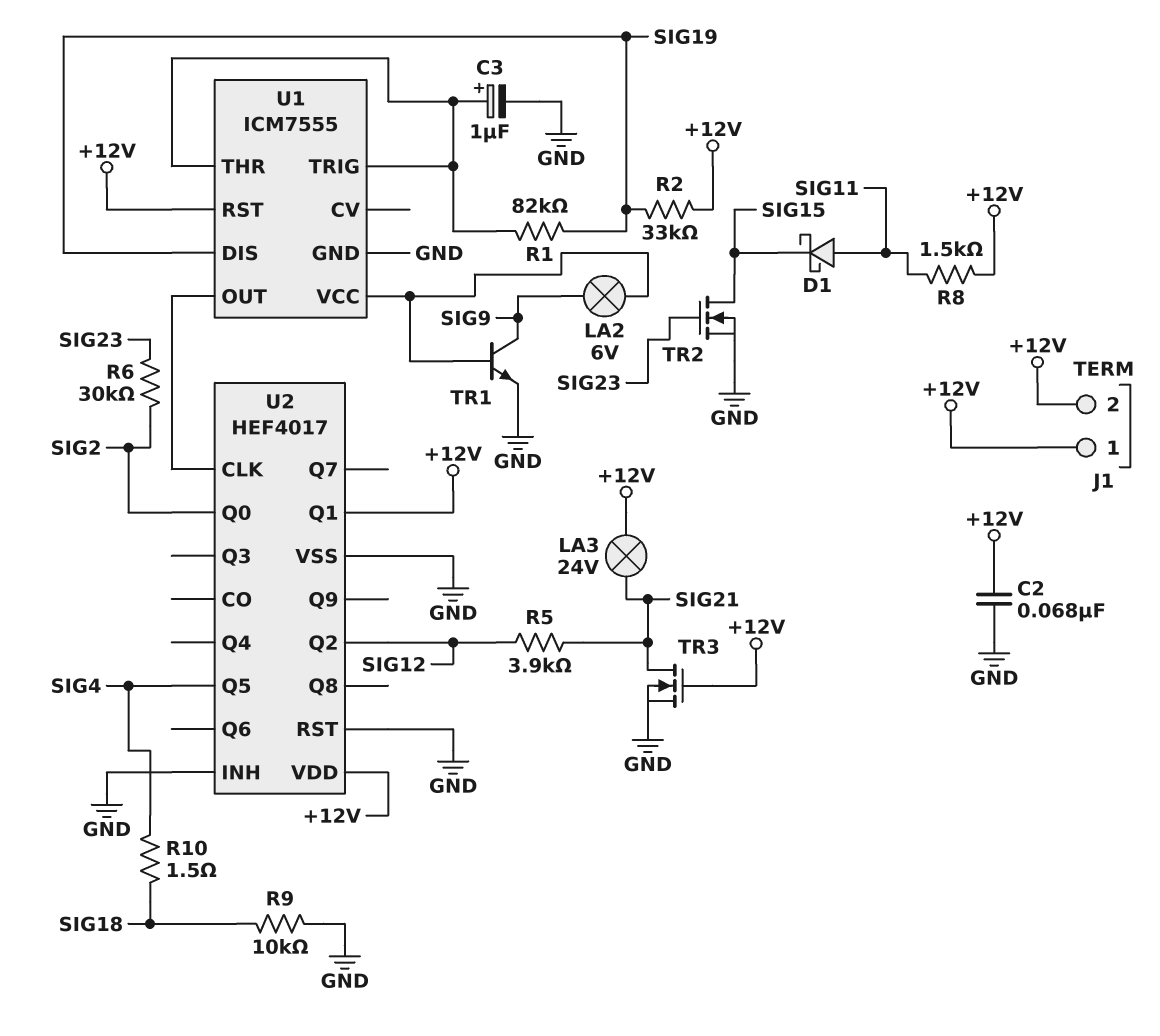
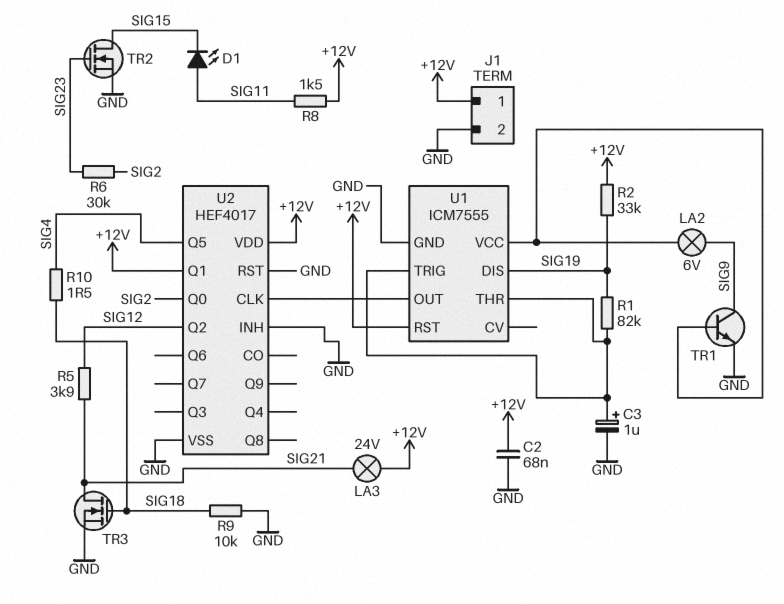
D1: schottky (A SIG11, K SIG15) -> LED (A SIG11, K SIG15)
J1 pin 2: +12V -> GND
TR3: NMOS (G +12V, D SIG21, S GND) -> NMOS (G SIG18, D SIG21, S GND)

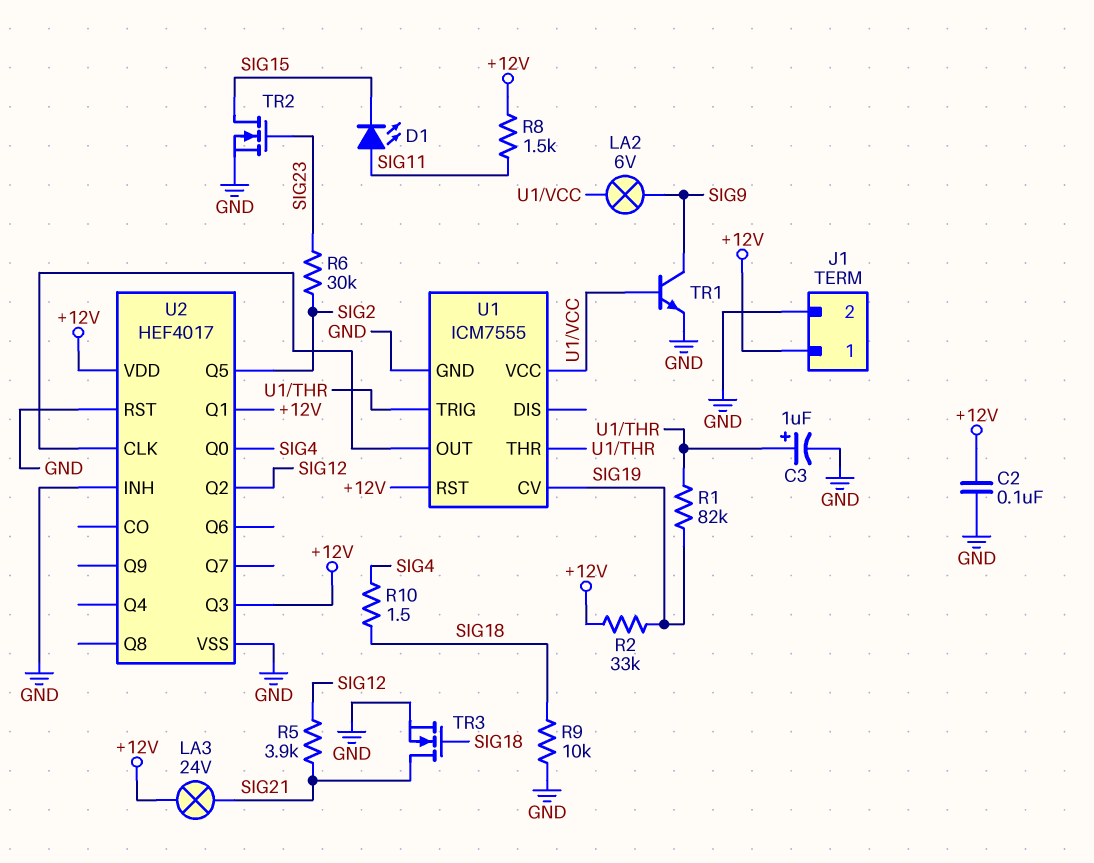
C2: 68nF (+12V, GND) -> 100nF (+12V, GND)
U1 pin CV: none -> SIG19
U1 pin DIS: SIG19 -> none
U2 pin Q0: SIG2 -> SIG4
U2 pin Q3: none -> +12V
U2 pin Q5: SIG4 -> SIG2

